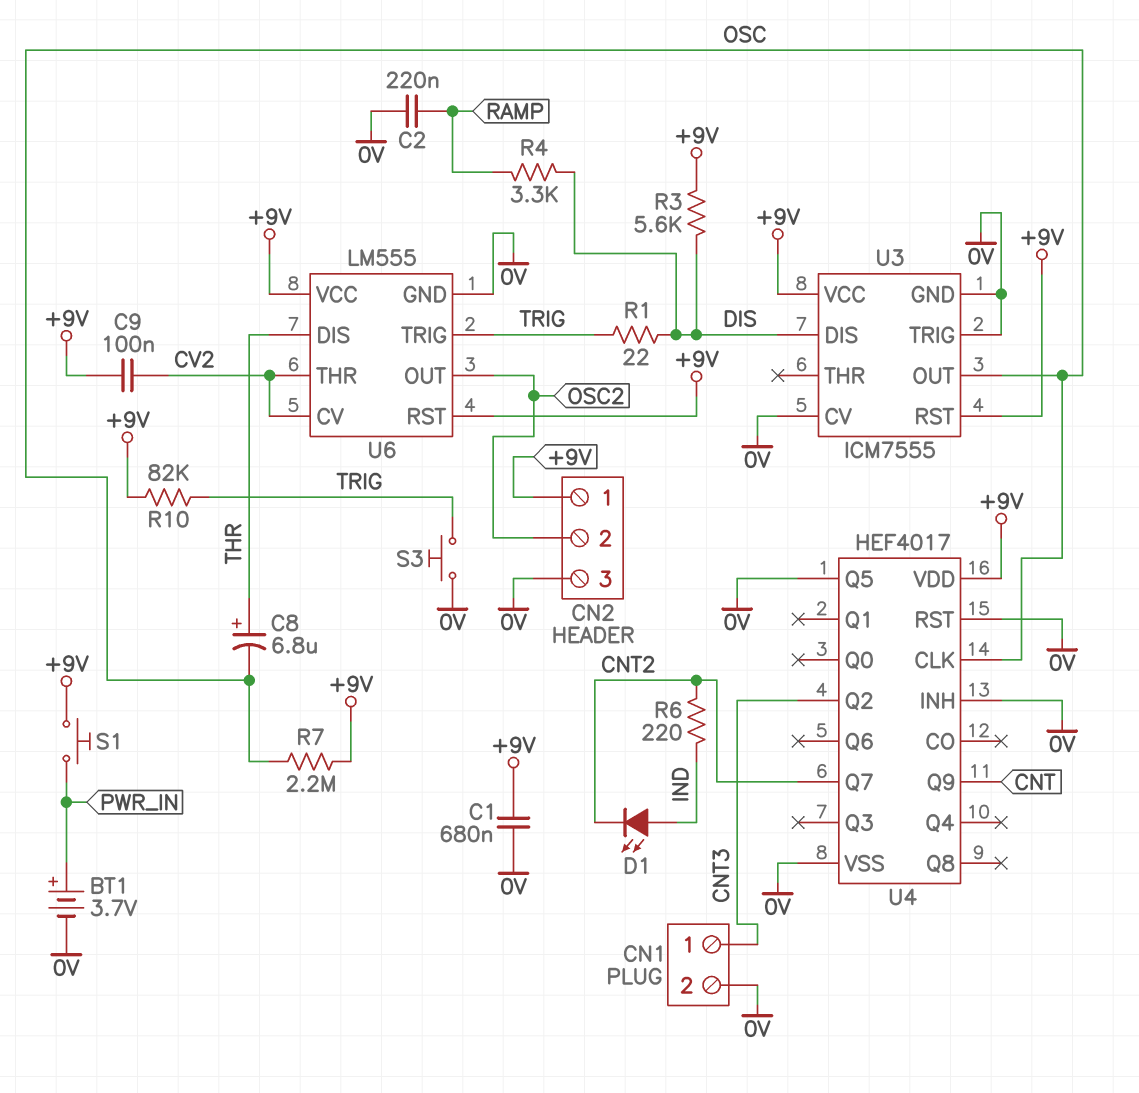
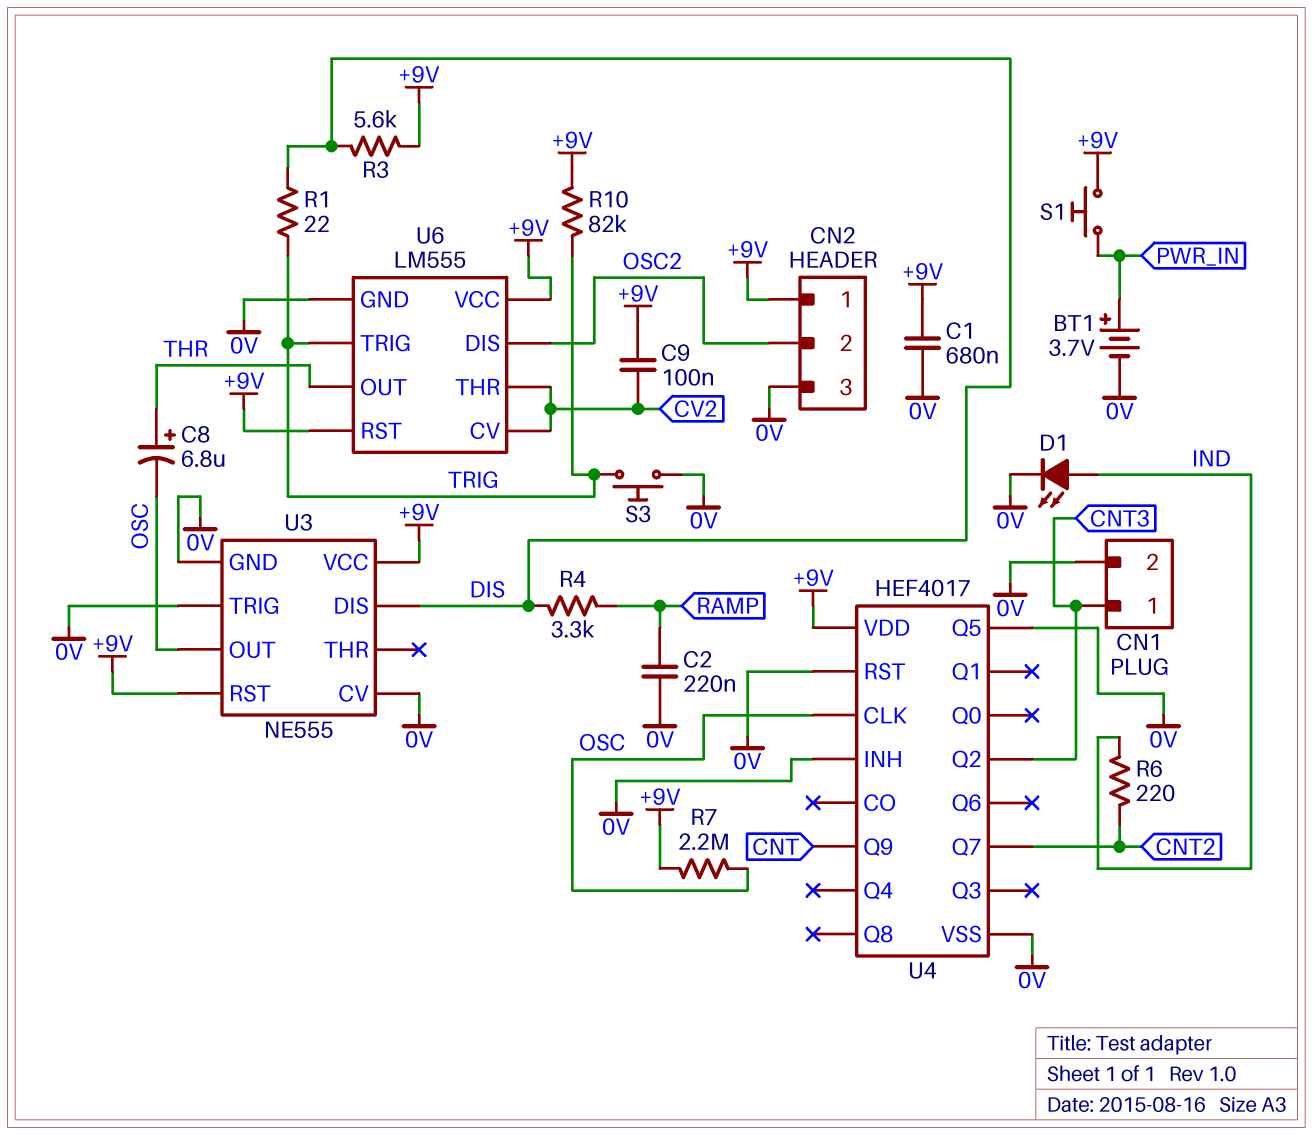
D1: LED (A IND, K CNT2) -> LED (A IND, K 0V)
U3: ICM7555 -> NE555
U6 pin DIS: THR -> OSC2
U6 pin OUT: OSC2 -> THR

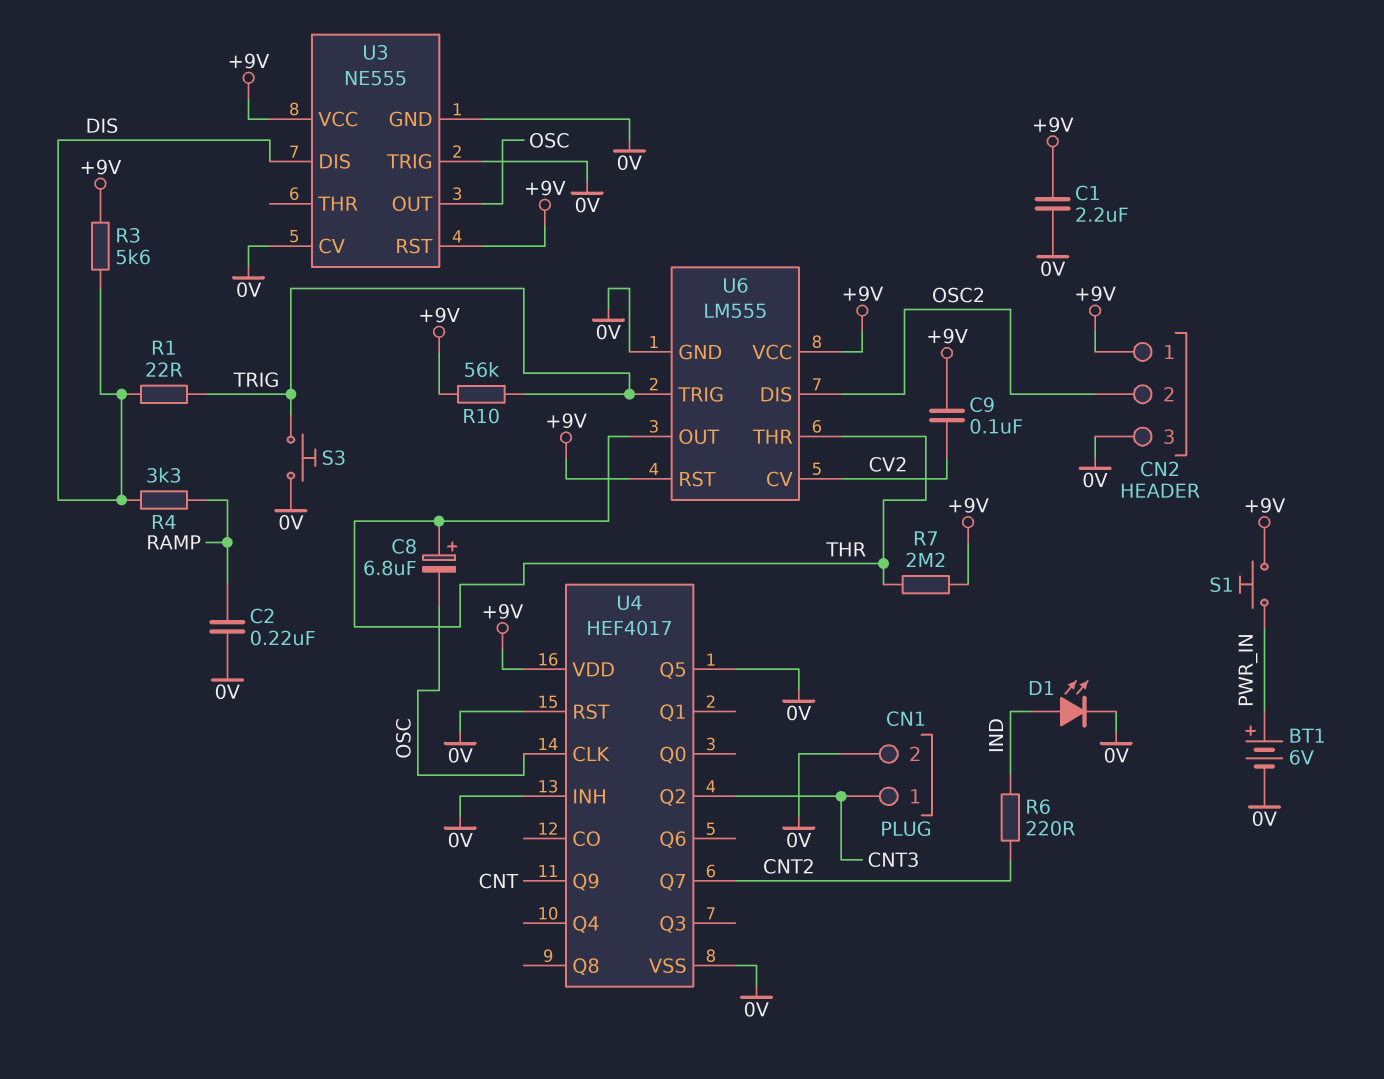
BT1: 3.7V (plus PWR_IN, minus 0V) -> 6V (plus PWR_IN, minus 0V)
C1: 680nF (+9V, 0V) -> 2.2uF (+9V, 0V)
R7: 2.2M (+9V, OSC) -> 2.2M (+9V, THR)
R10: 82k (+9V, TRIG) -> 56k (+9V, TRIG)
U6 pin THR: CV2 -> THR

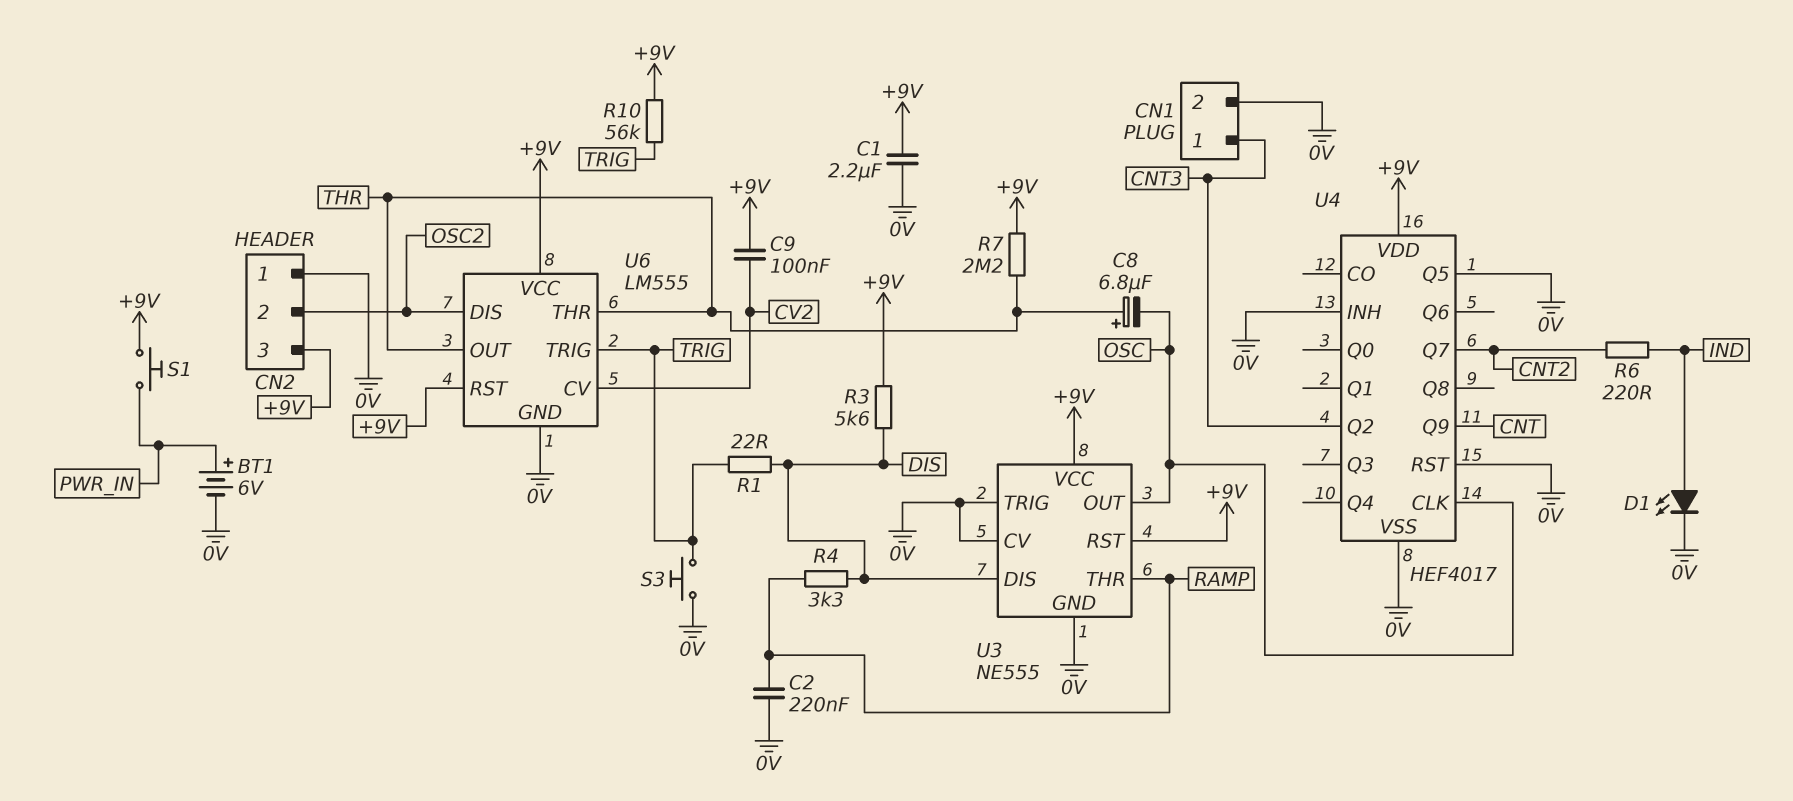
CN2 pin 1: +9V -> 0V
CN2 pin 3: 0V -> +9V
U3 pin THR: none -> RAMP

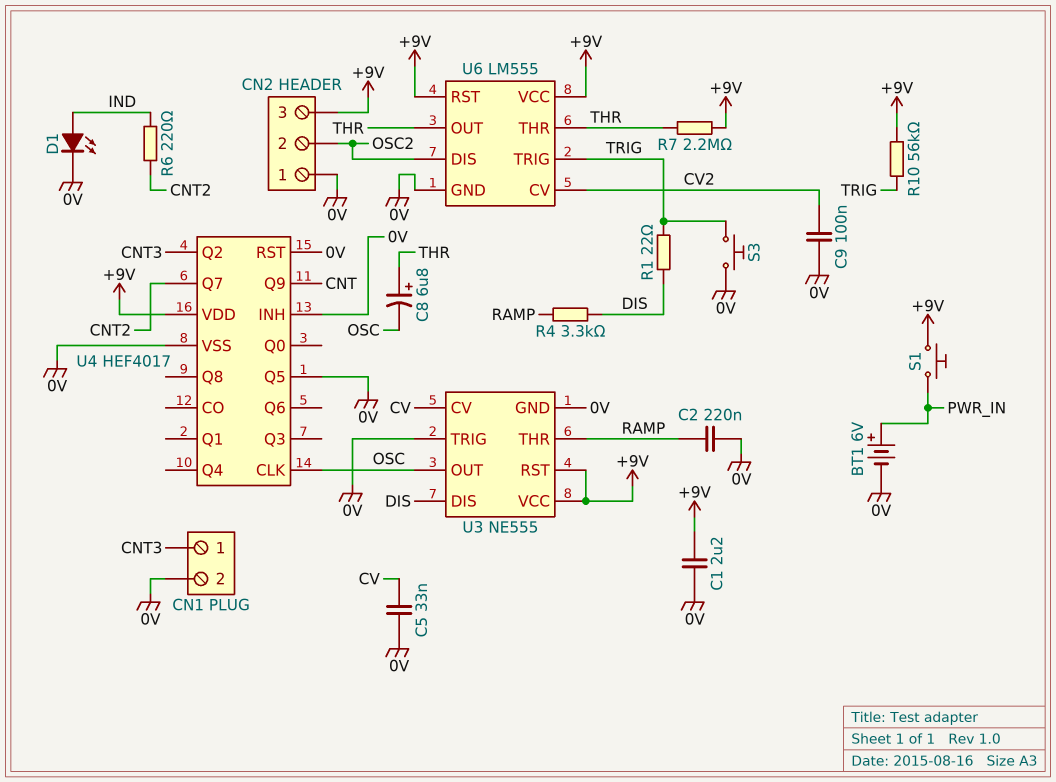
C5: none -> 33nF (0V, CV)
C9: 100nF (+9V, CV2) -> 100nF (0V, CV2)
R3: 5.6k (+9V, DIS) -> none
U3 pin CV: 0V -> CV

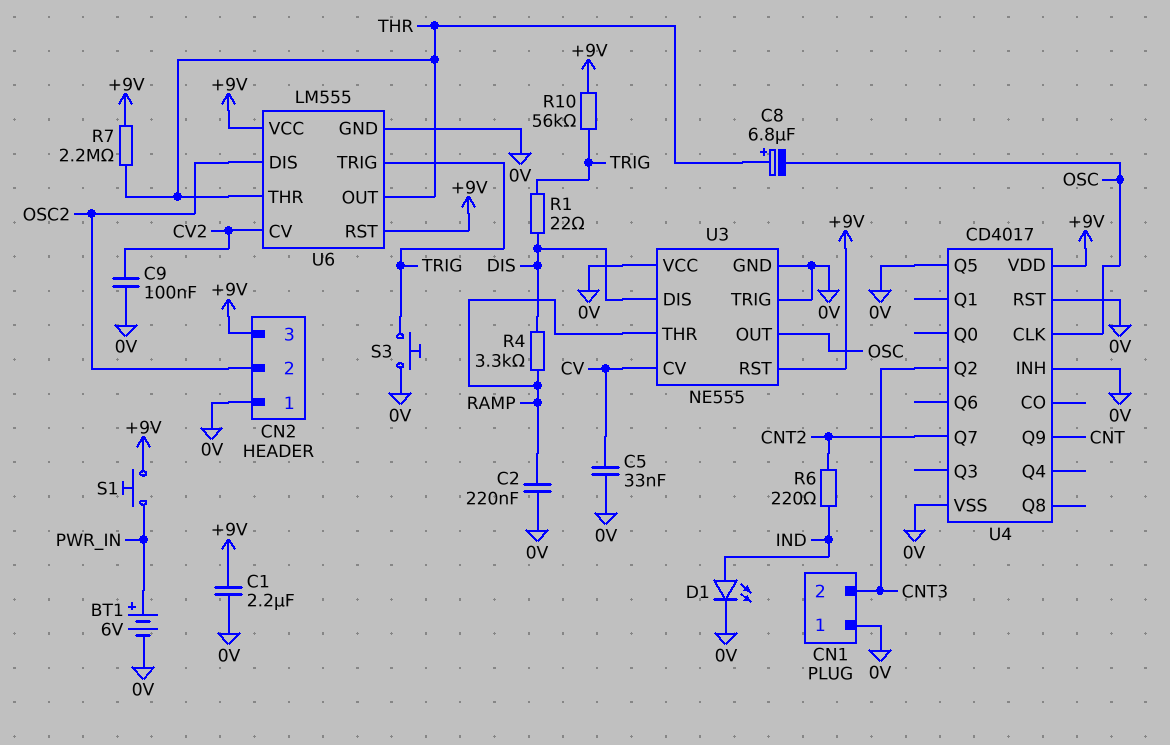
CN1 pin 1: CNT3 -> 0V
CN1 pin 2: 0V -> CNT3
U3 pin VCC: +9V -> 0V
U4: HEF4017 -> CD4017

